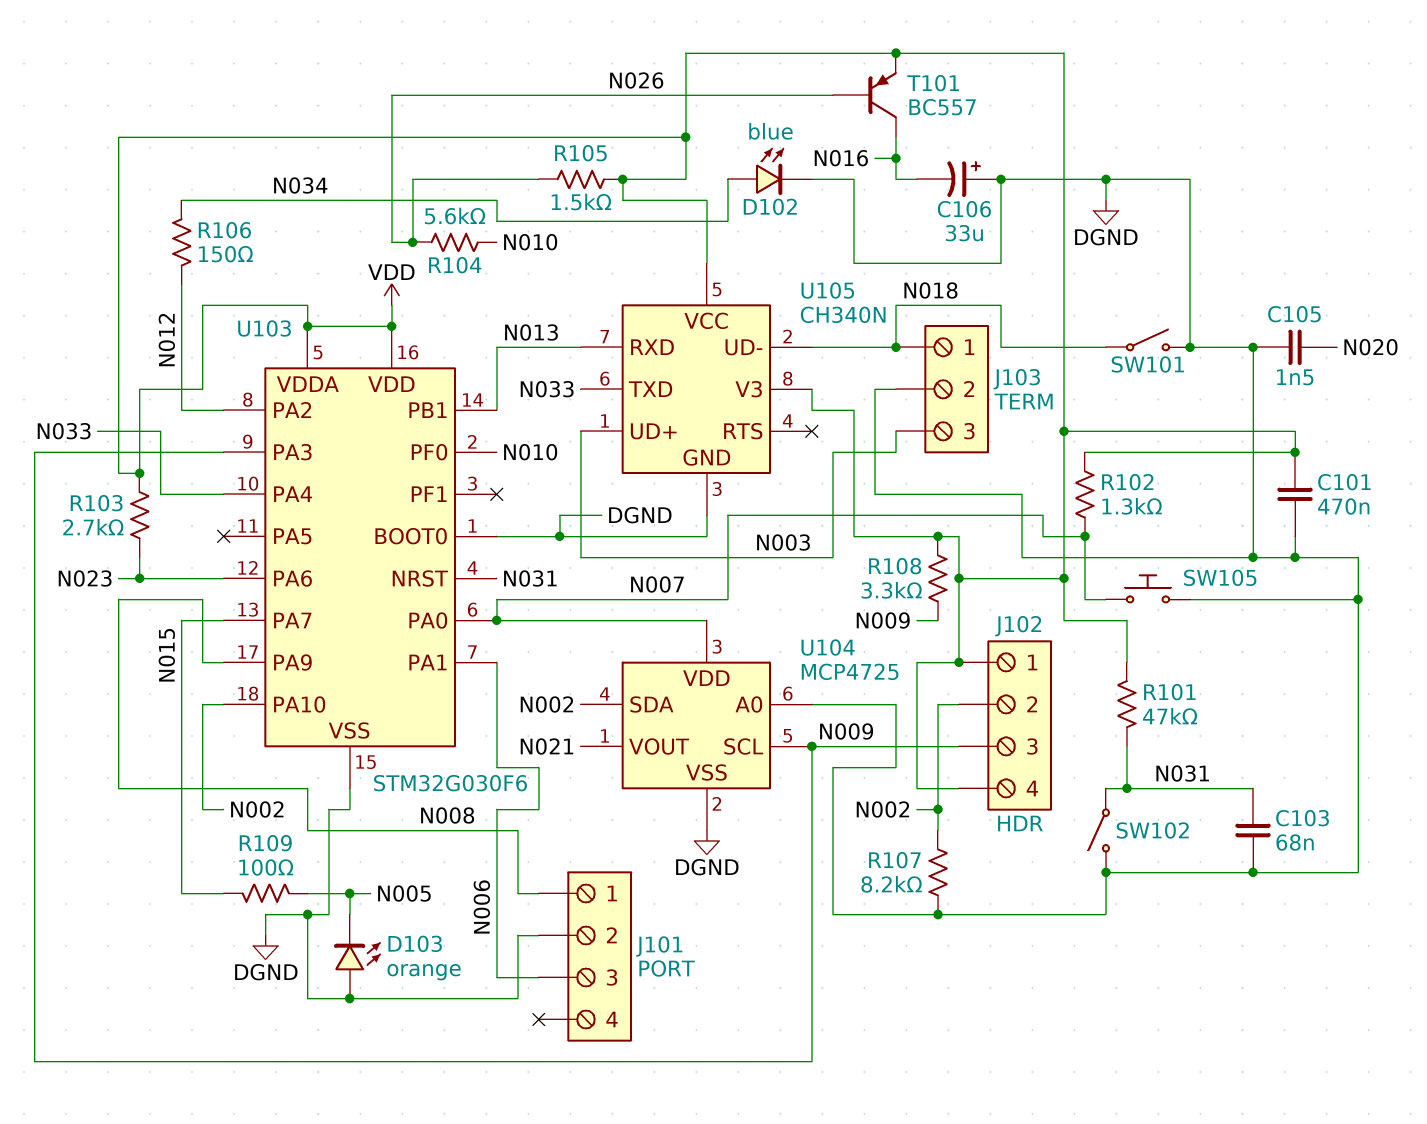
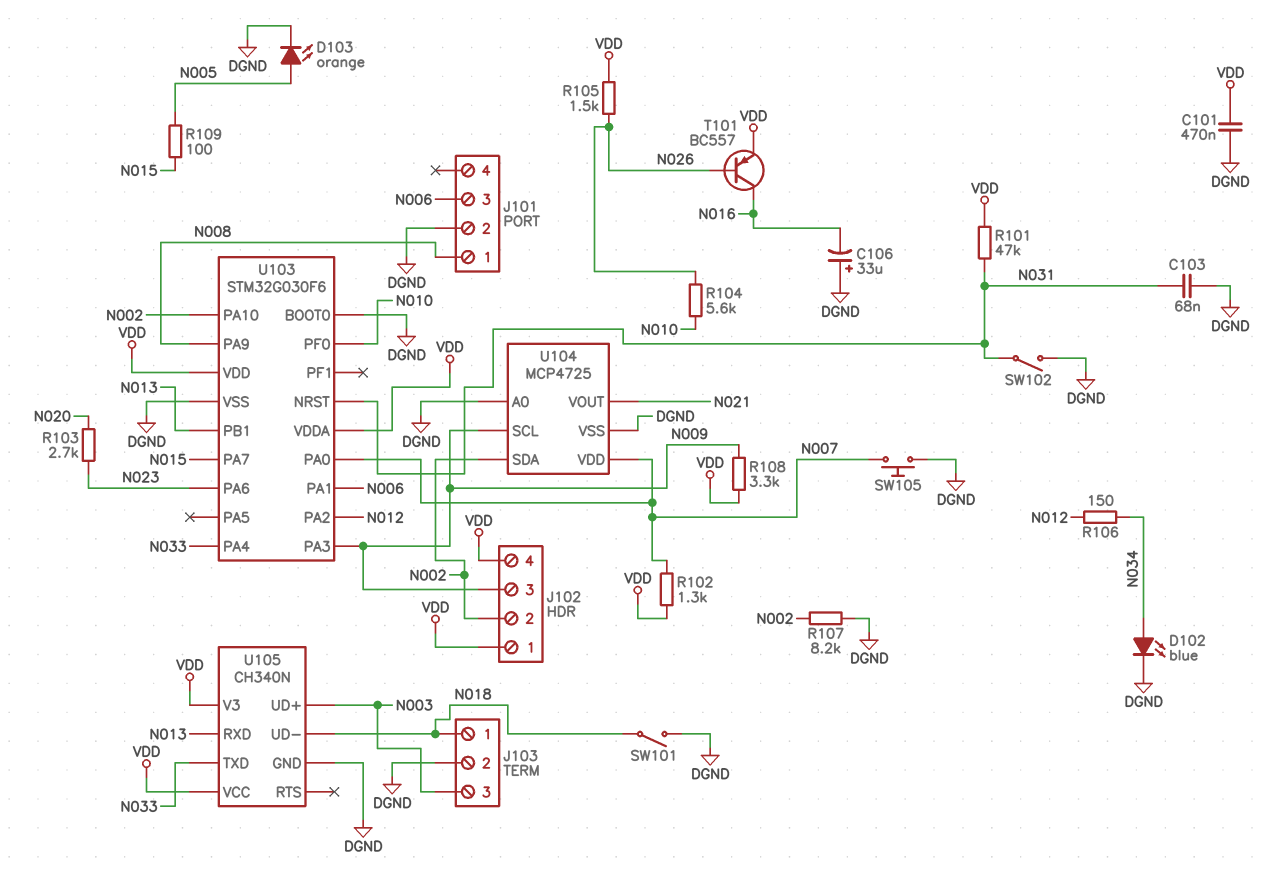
C105: 1.5nF (DGND, N020) -> none
D103: LED orange (A DGND, K N005) -> LED orange (A N005, K DGND)
R103: 2.7k (N023, VDD) -> 2.7k (N020, N023)

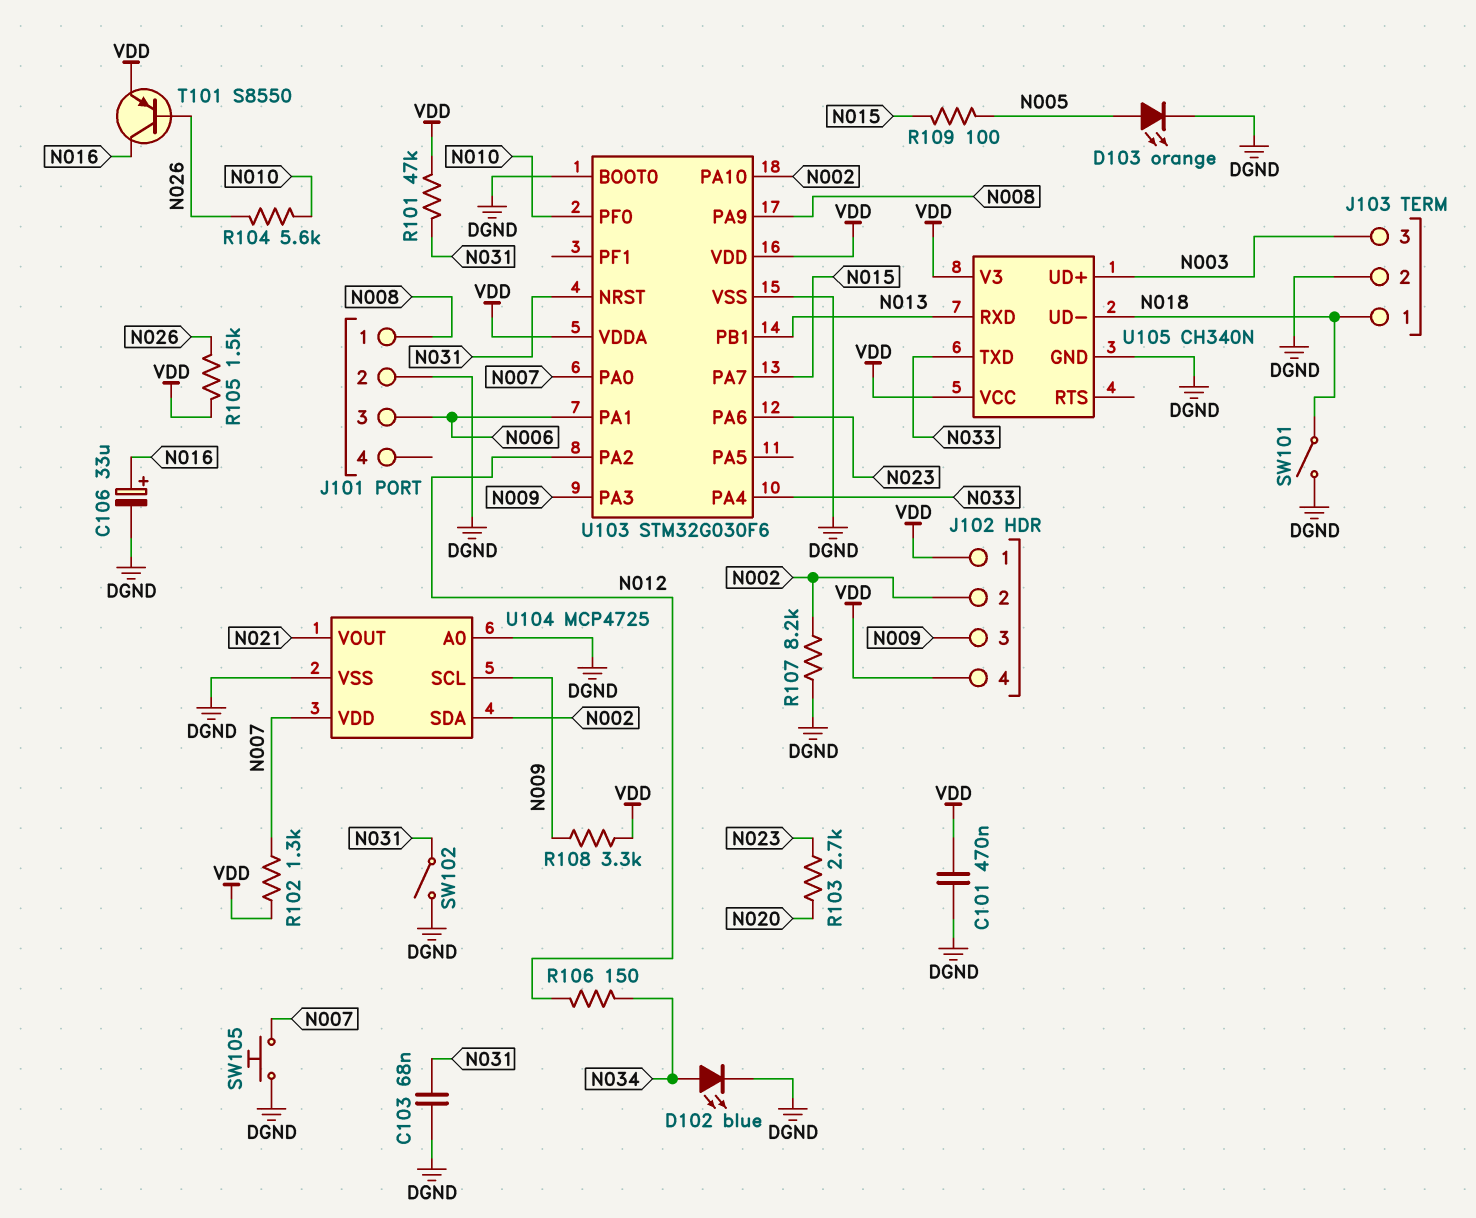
C106: 33uF (plus DGND, minus N016) -> 33uF (plus N016, minus DGND)
T101: PNP BC557 (B N026, C N016, E VDD) -> PNP S8550 (B N026, C N016, E VDD)

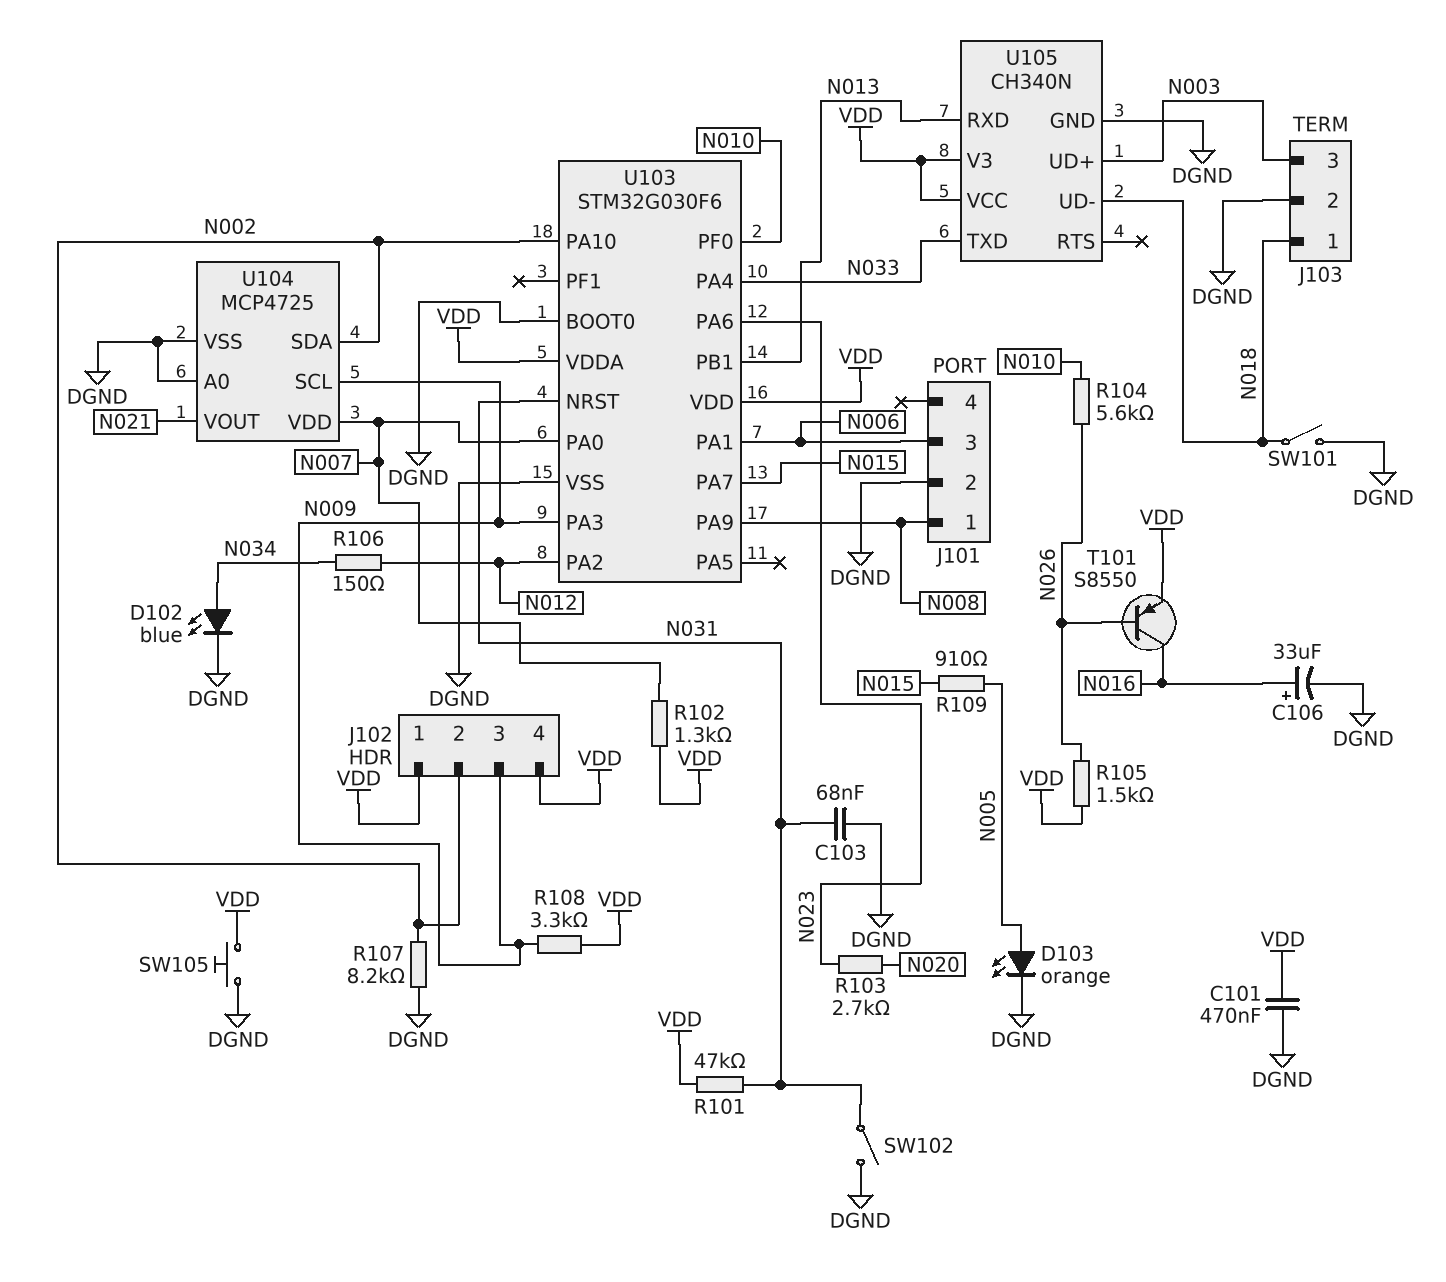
R109: 100 (N005, N015) -> 910 (N005, N015)
SW105: button (DGND, N007) -> button (DGND, VDD)

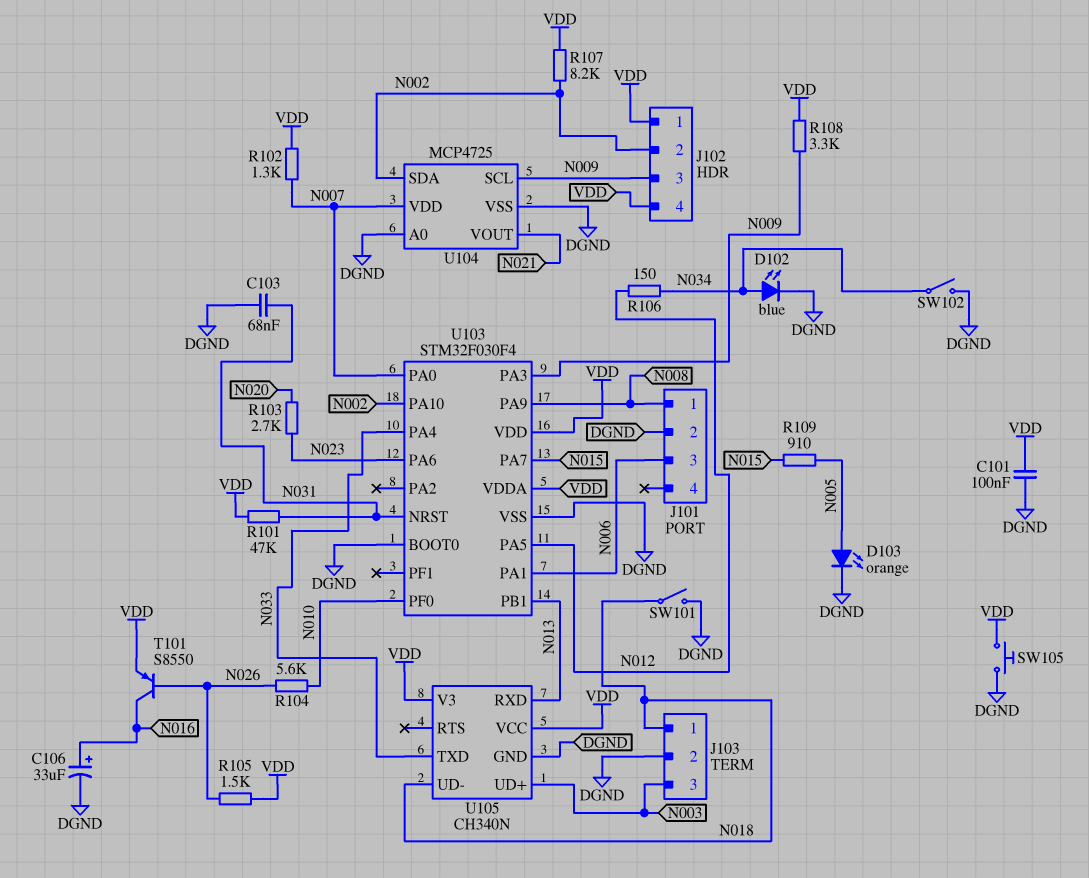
C101: 470nF (DGND, VDD) -> 100nF (DGND, VDD)
R107: 8.2k (DGND, N002) -> 8.2k (N002, VDD)
SW102: switch (DGND, N031) -> switch (DGND, N034)
U103: STM32G030F6 -> STM32F030F4
U103 pin PA2: N012 -> none
U103 pin PA5: none -> N012

